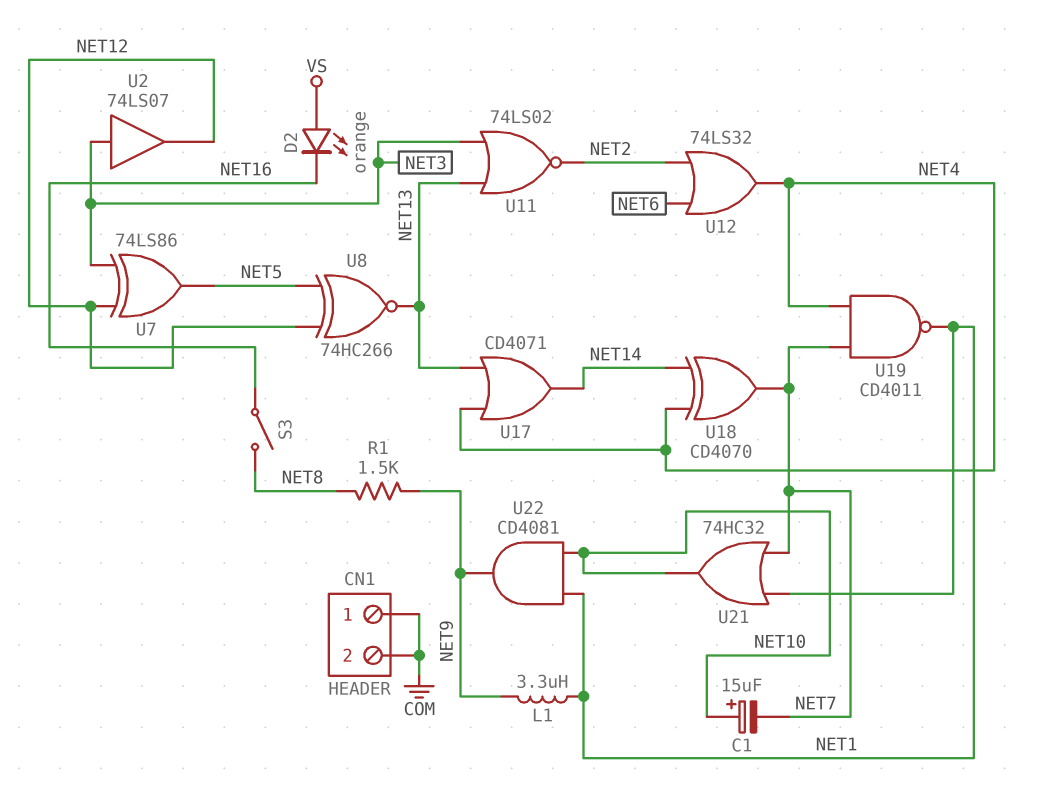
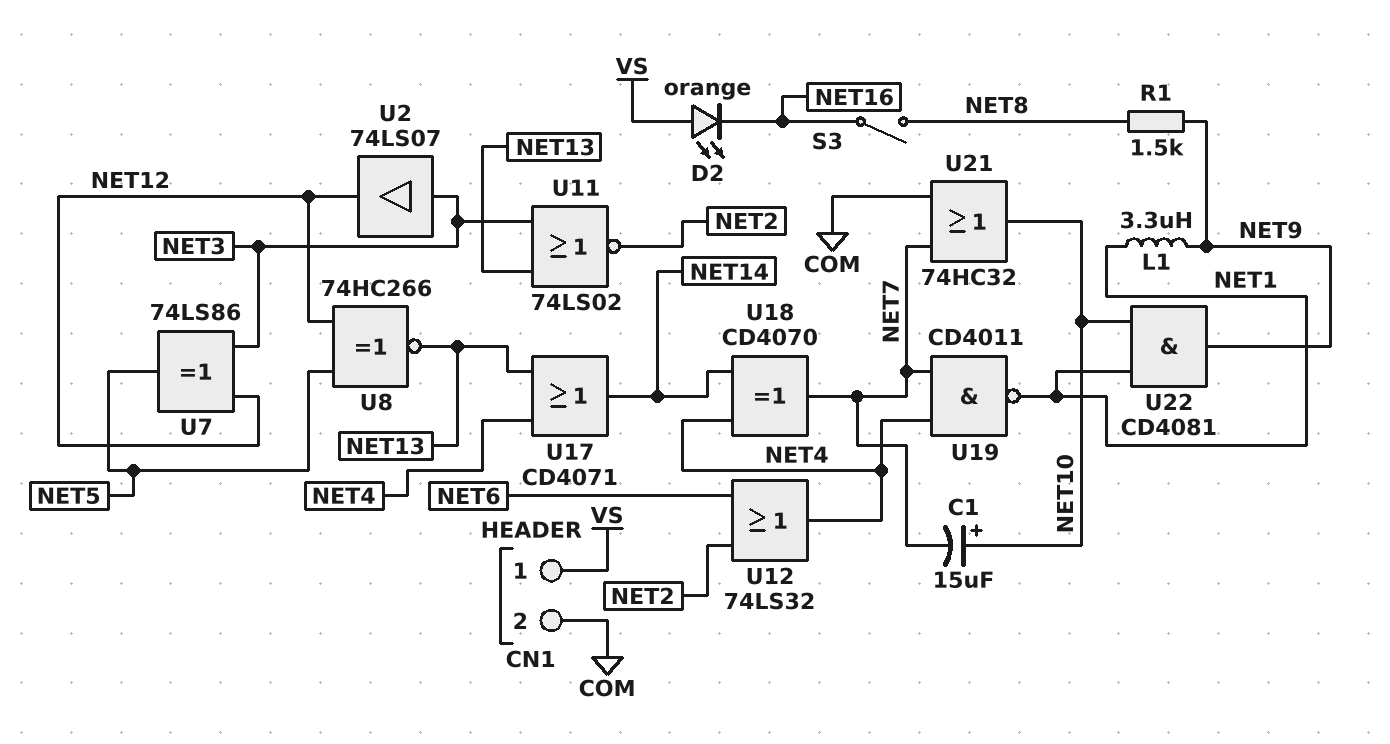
CN1 pin 1: COM -> VS
U21: OR 74HC32 (in NET1, in NET7, out NET10) -> OR 74HC32 (in COM, in NET7, out NET10)

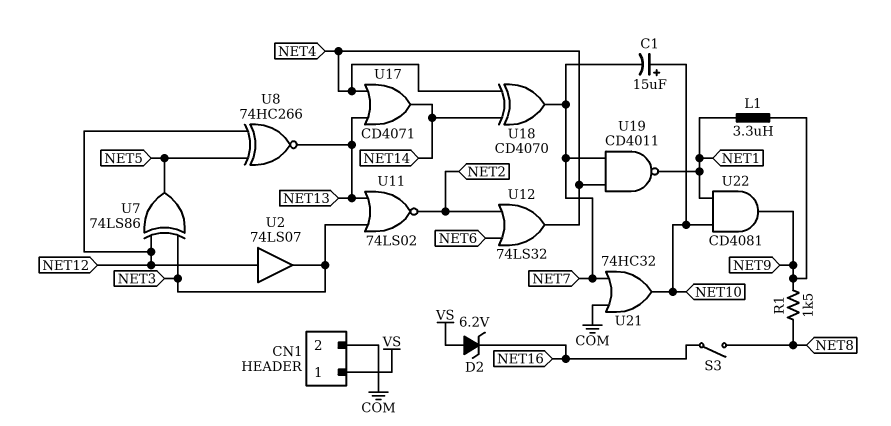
D2: LED orange (A VS, K NET16) -> zener 6.2V (A VS, K NET16)
U2: buffer 74LS07 (in NET3, out NET12) -> buffer 74LS07 (in NET12, out NET3)

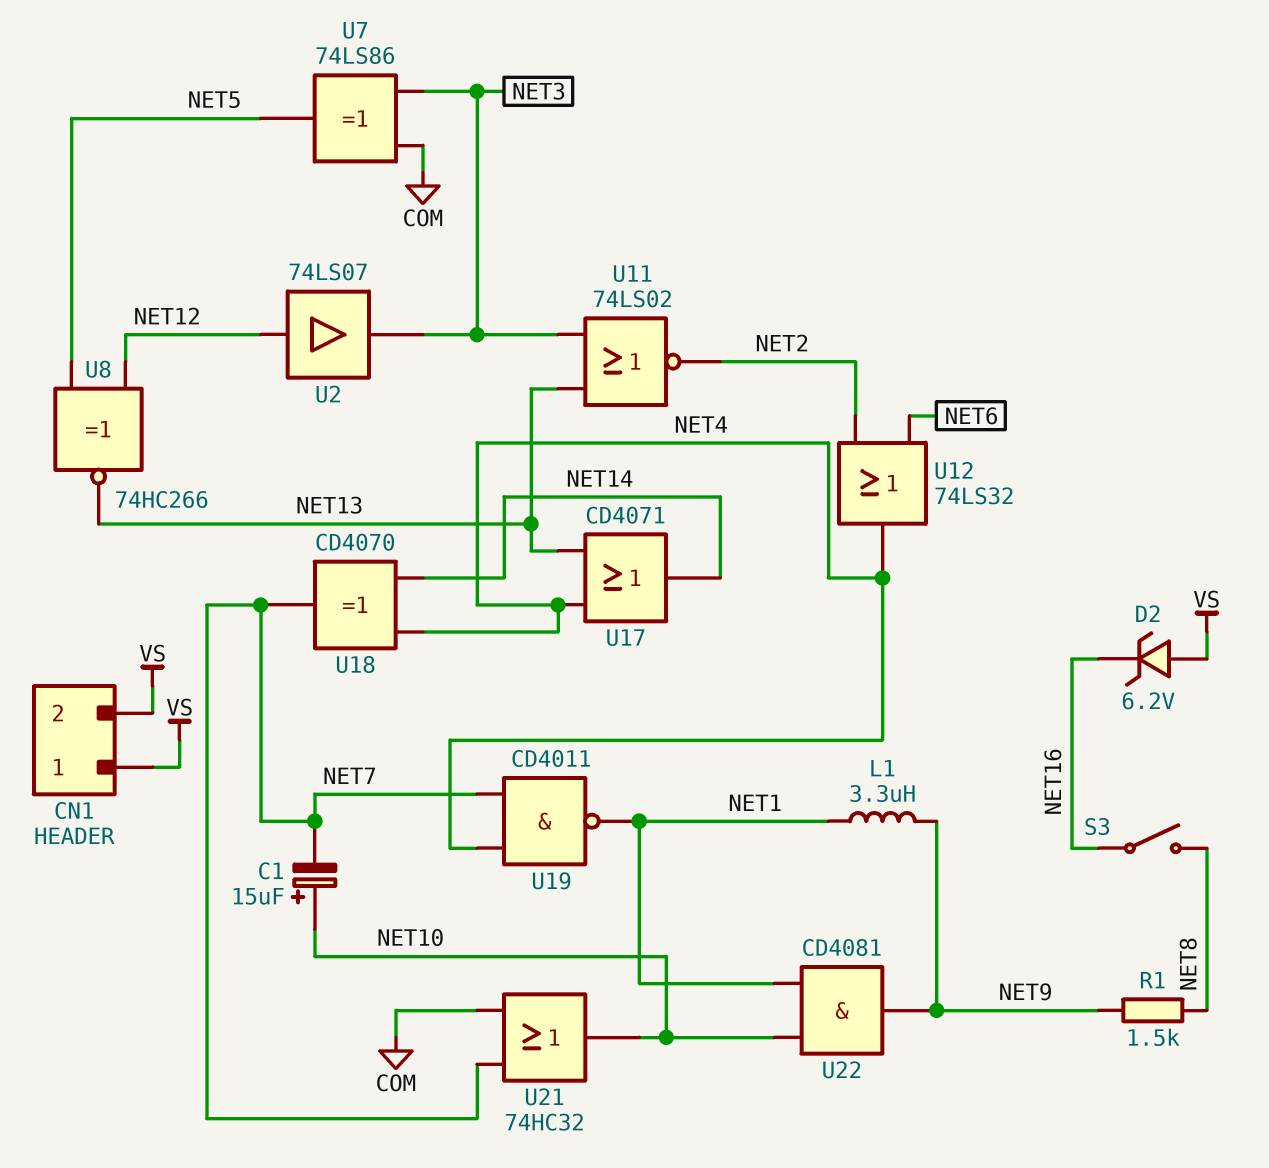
CN1 pin 2: COM -> VS
U7: XOR 74LS86 (in NET3, in NET12, out NET5) -> XOR 74LS86 (in COM, in NET3, out NET5)

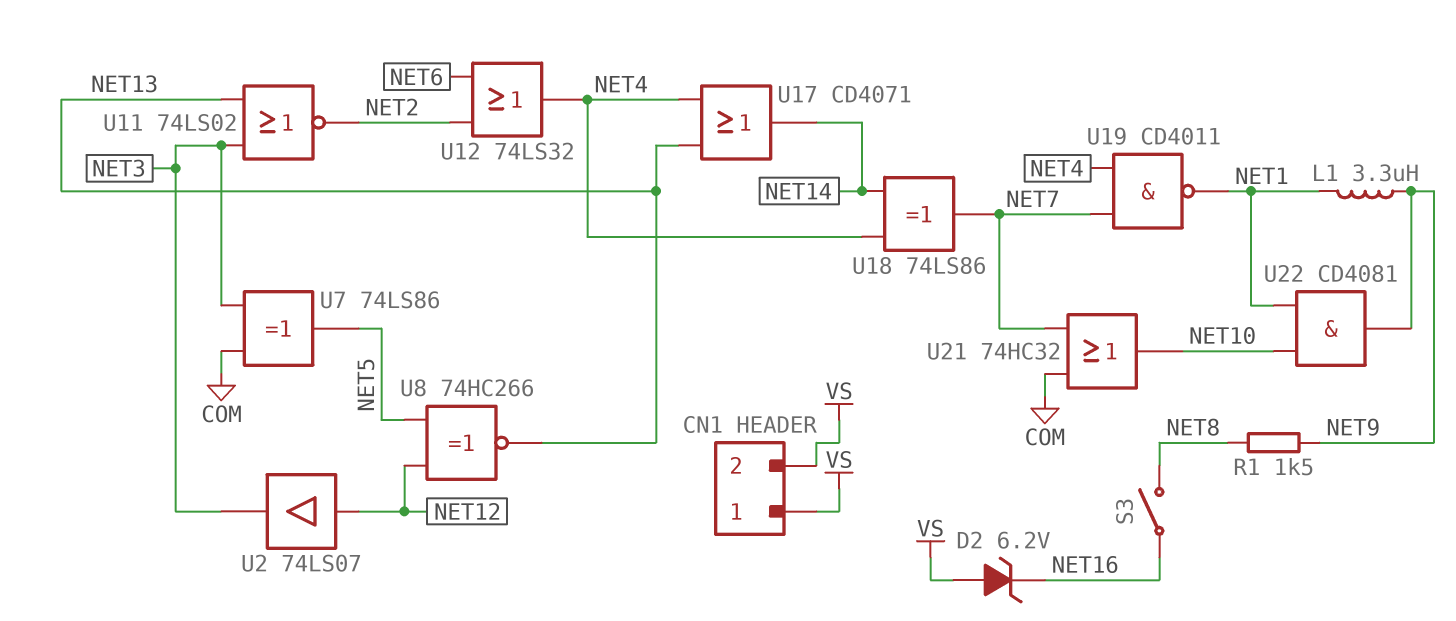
C1: 15uF (plus NET10, minus NET7) -> none
U18: XOR CD4070 (in NET4, in NET14, out NET7) -> XOR 74LS86 (in NET4, in NET14, out NET7)

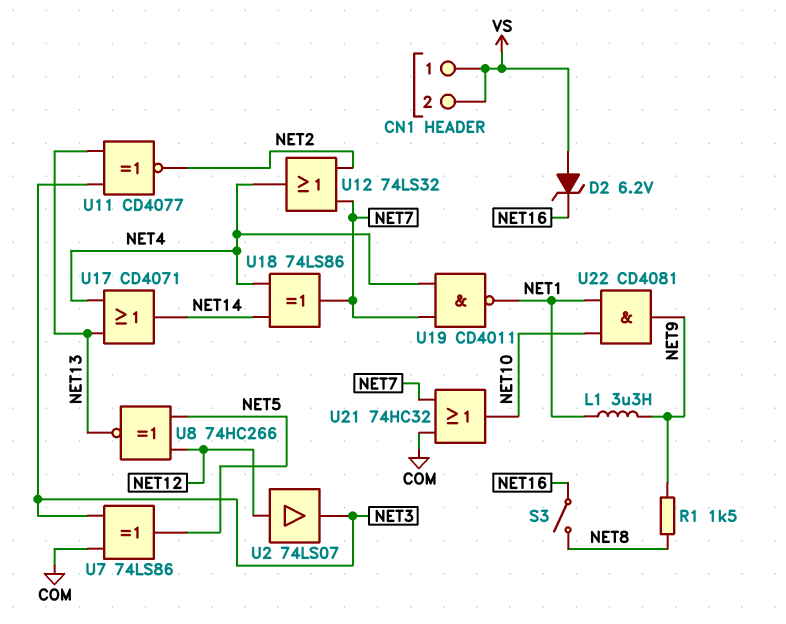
U11: NOR 74LS02 (in NET3, in NET13, out NET2) -> XNOR CD4077 (in NET3, in NET13, out NET2)
U12: OR 74LS32 (in NET2, in NET6, out NET4) -> OR 74LS32 (in NET2, in NET7, out NET4)

